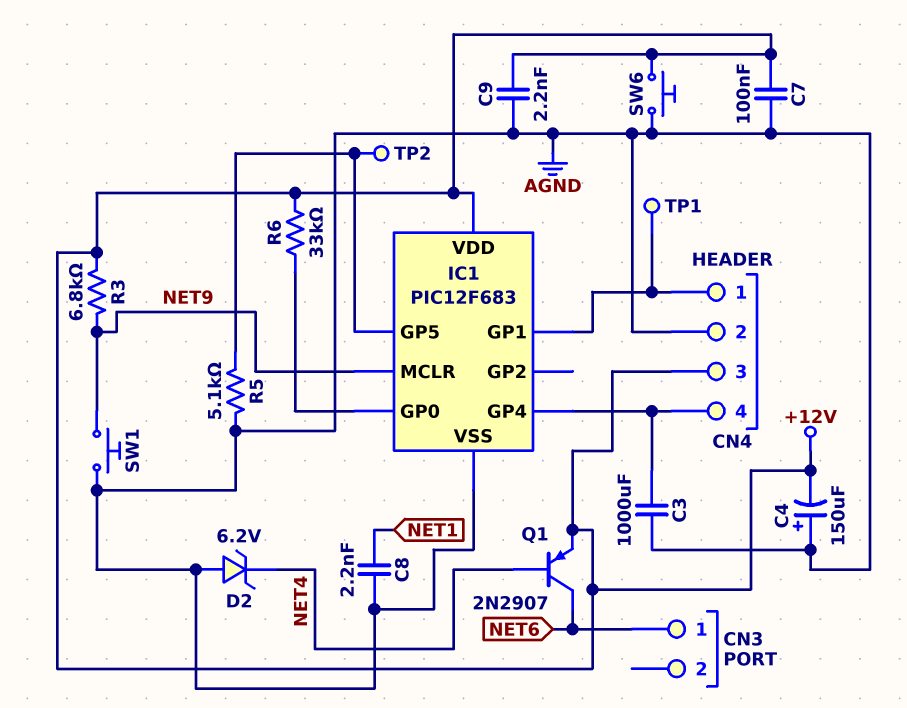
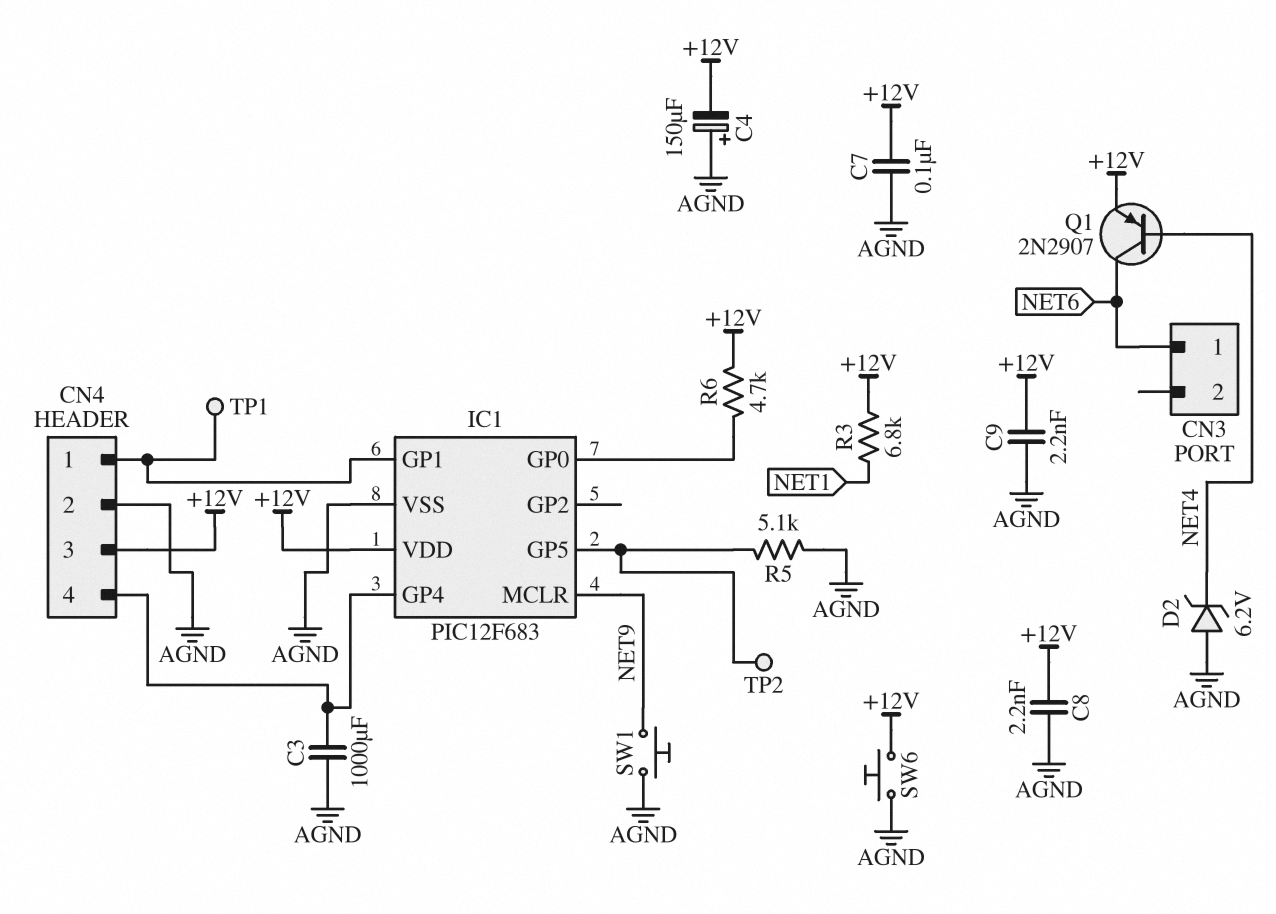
C8: 2.2nF (AGND, NET1) -> 2.2nF (+12V, AGND)
R3: 6.8k (+12V, NET9) -> 6.8k (+12V, NET1)
R6: 33k (+12V, IC1/GP0) -> 4.7k (+12V, IC1/GP0)

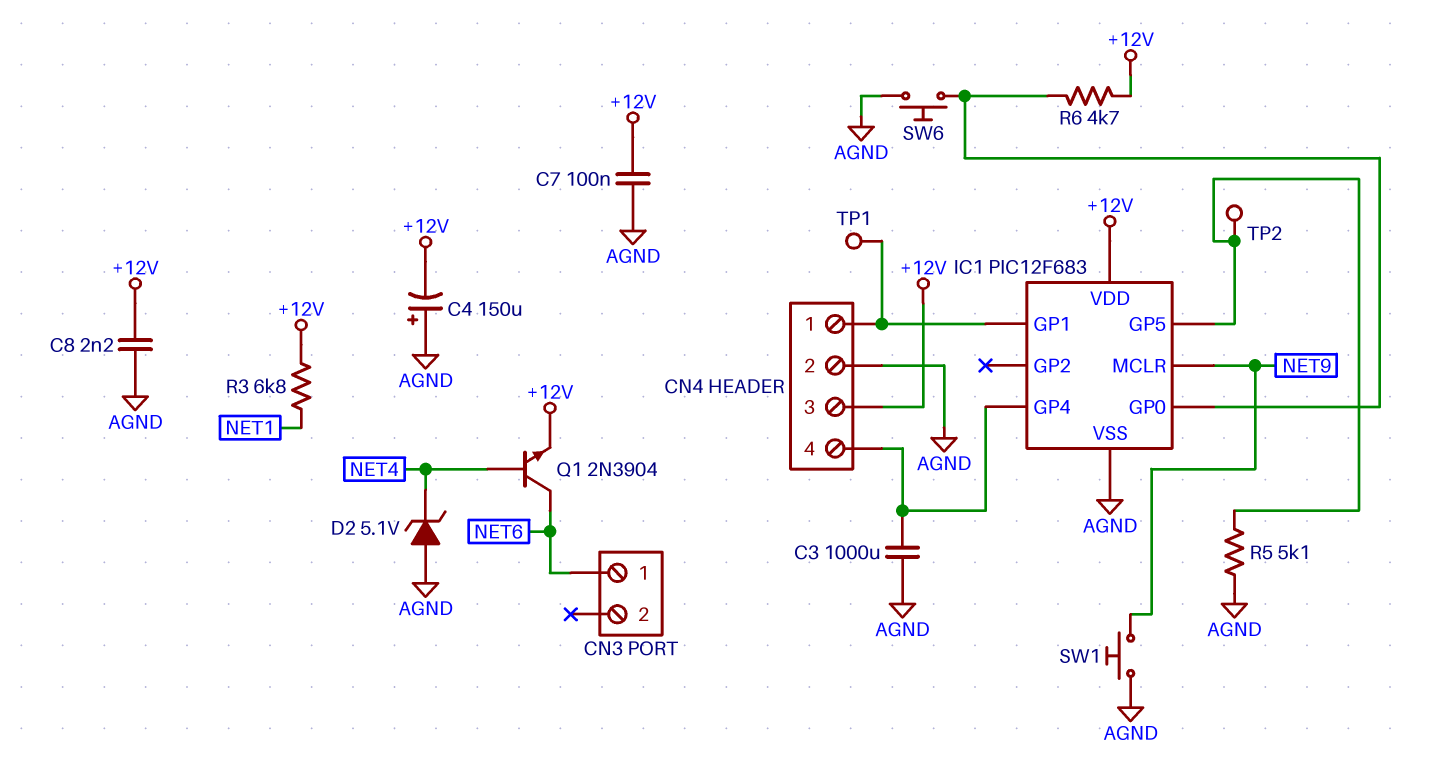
C9: 2.2nF (+12V, AGND) -> none
D2: zener 6.2V (A AGND, K NET4) -> zener 5.1V (A AGND, K NET4)
Q1: PNP 2N2907 (B NET4, C NET6, E +12V) -> NPN 2N3904 (B NET4, C NET6, E +12V)
SW6: button (+12V, AGND) -> button (AGND, IC1/GP0)

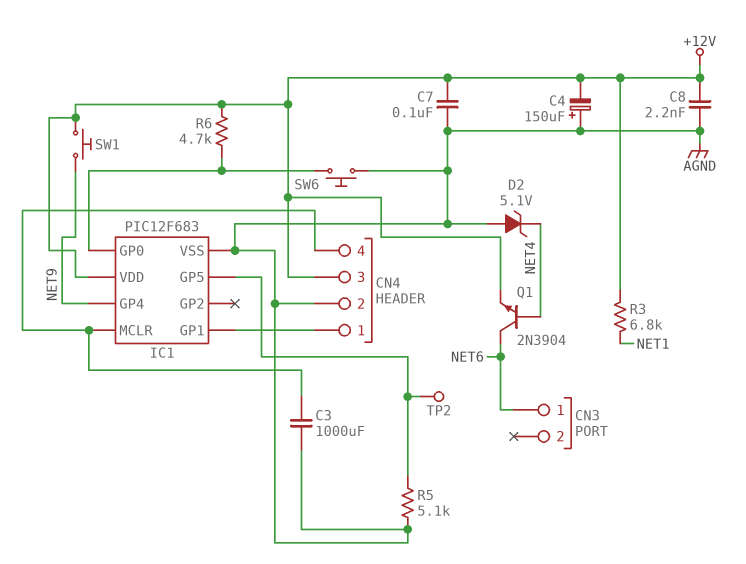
IC1 pin GP4: CN4/4 -> NET9
IC1 pin MCLR: NET9 -> CN4/4
SW1: button (AGND, NET9) -> button (+12V, NET9)
TP1: test point (CN4/1) -> none

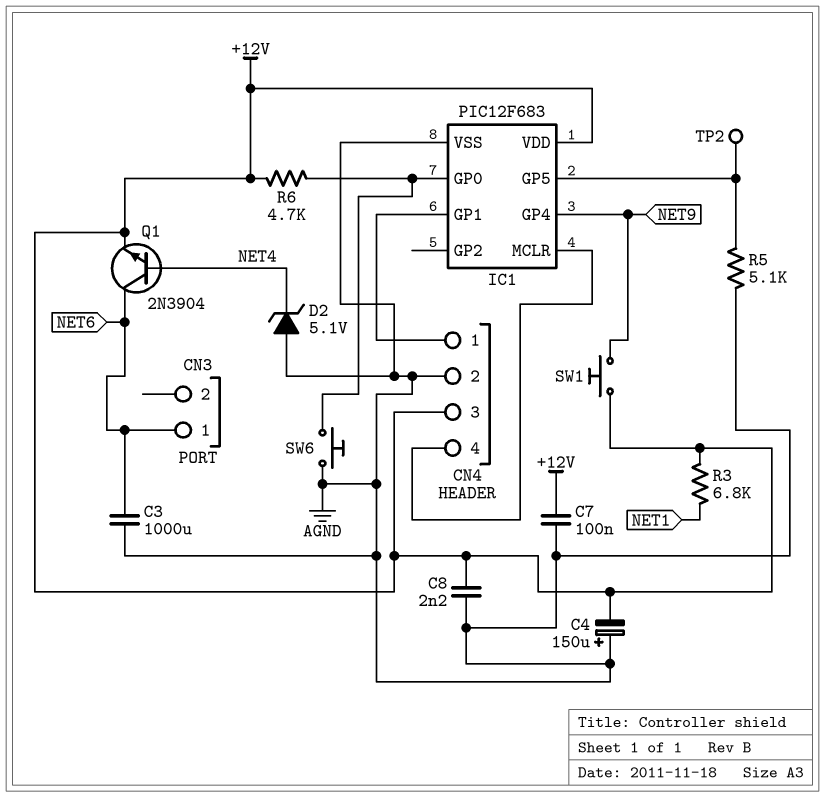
C3: 1000uF (AGND, CN4/4) -> 1000uF (AGND, NET6)

